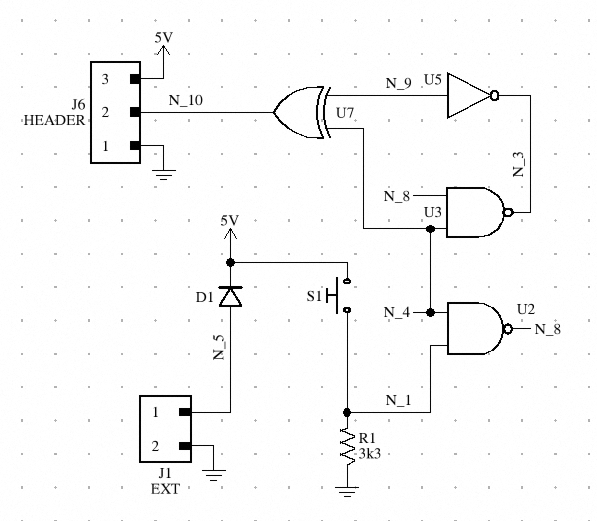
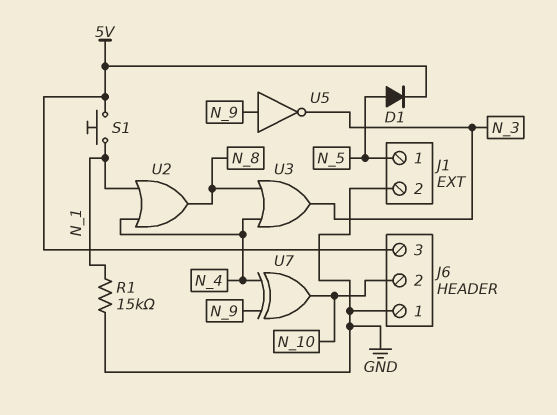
R1: 3.3k (GND, N_1) -> 15k (GND, N_1)
U2: NAND (in N_1, in N_4, out N_8) -> OR (in N_1, in N_4, out N_8)
U3: NAND (in N_4, in N_8, out N_3) -> OR (in N_4, in N_8, out N_3)

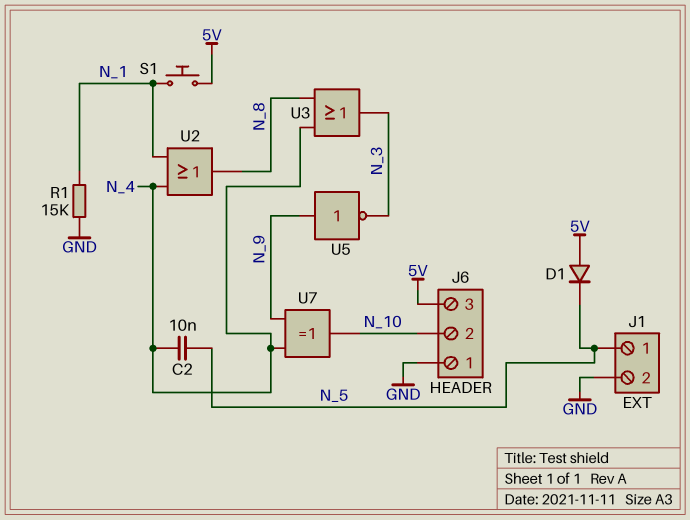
C2: none -> 10nF (N_4, N_5)
D1: diode (A N_5, K 5V) -> diode (A 5V, K N_5)

